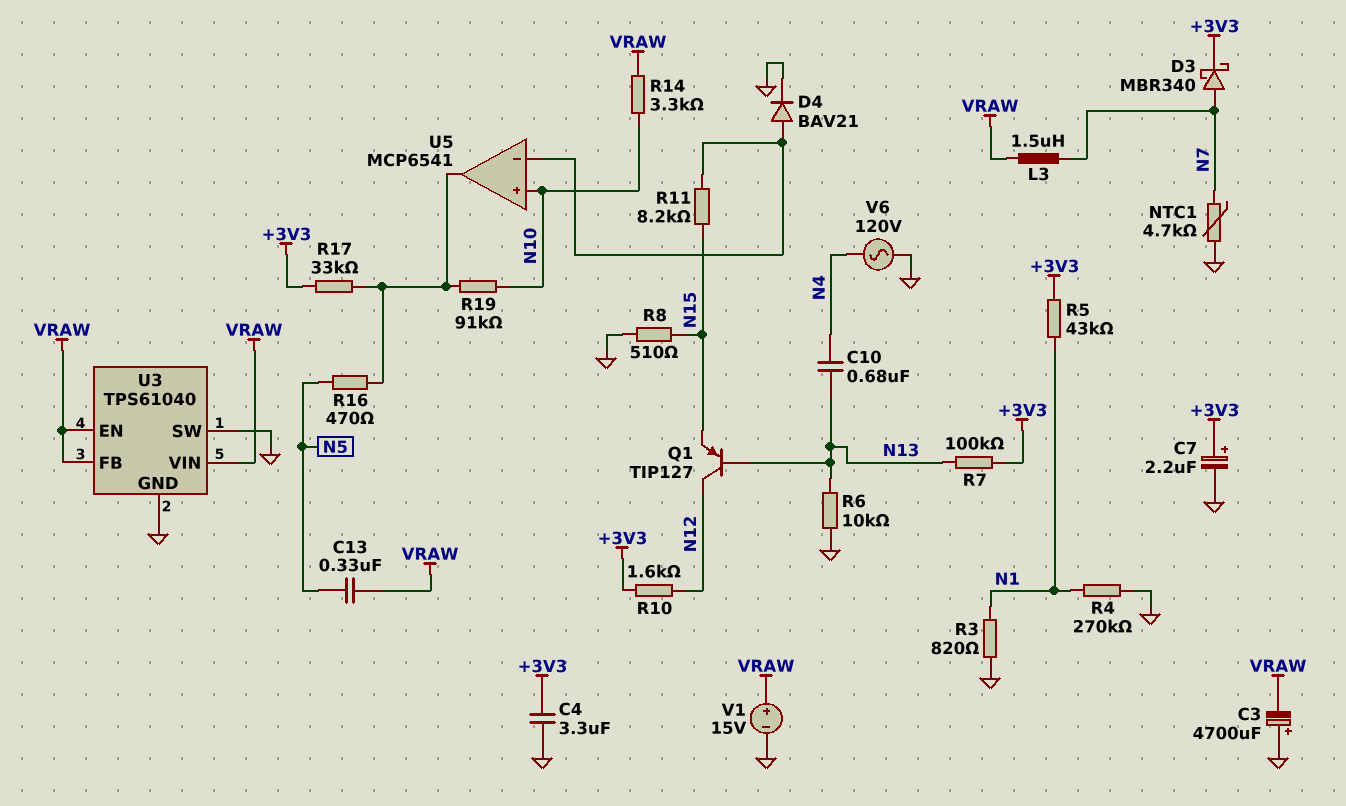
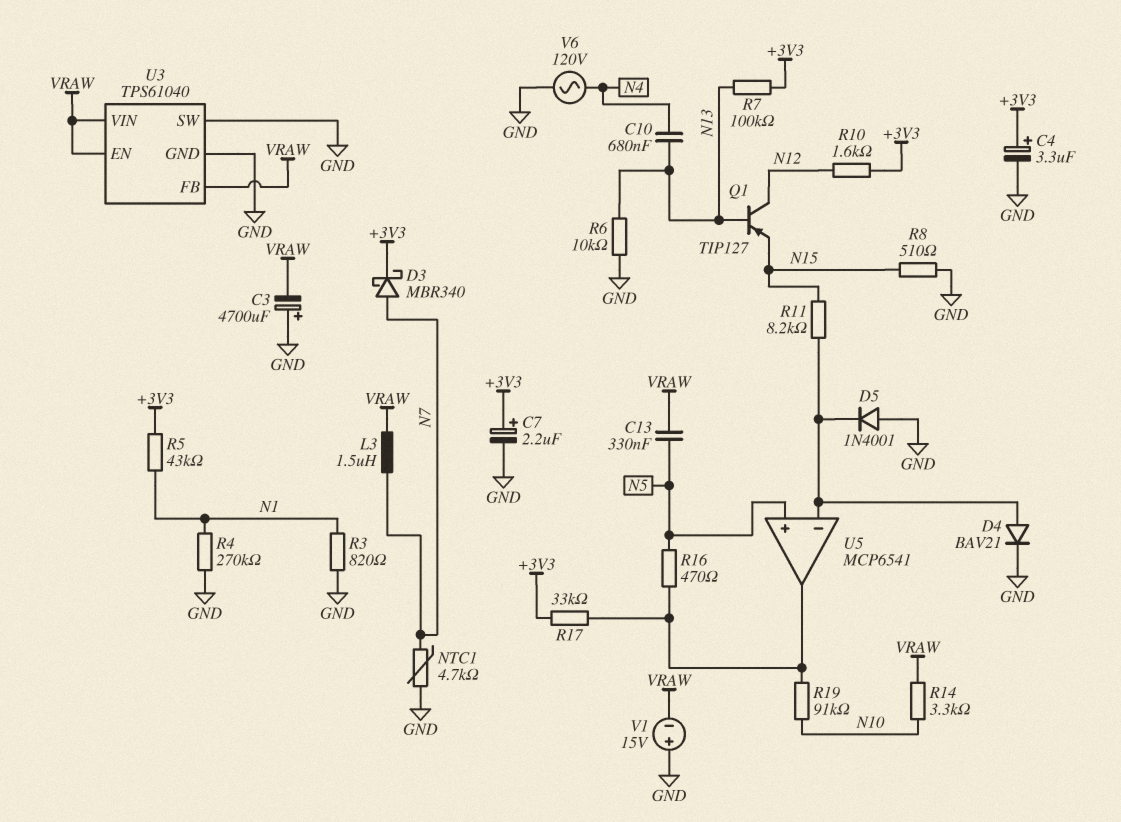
C4: 3.3uF (+3V3, GND) -> 3.3uF (plus +3V3, minus GND)
D5: none -> diode 1N4001 (A GND, K U5/in-)
U5 pin in+: N10 -> N5
V1: 15V (plus VRAW, minus GND) -> 15V (plus GND, minus VRAW)

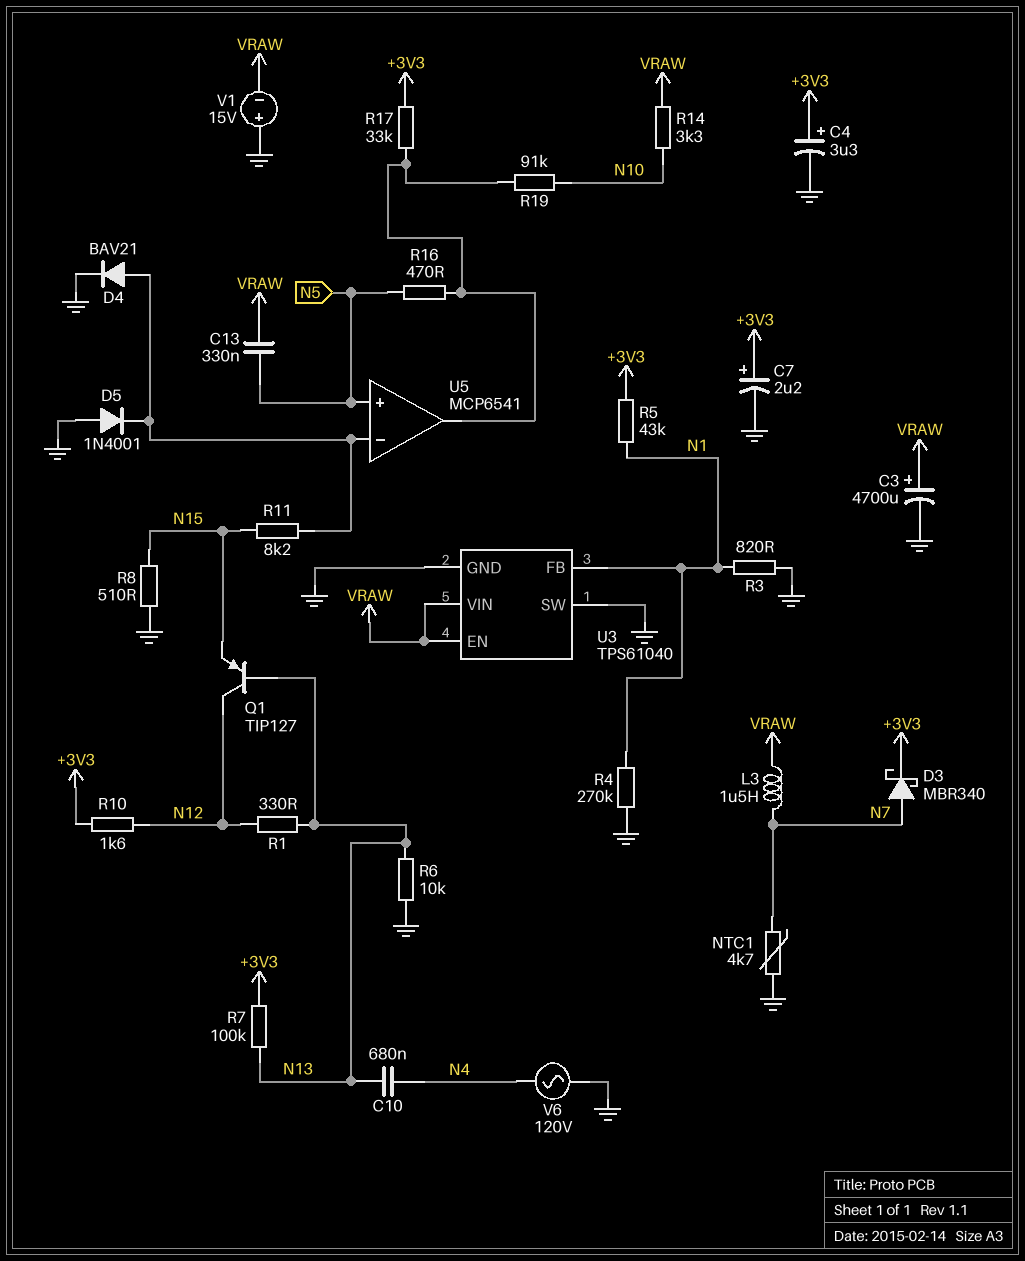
C3: 4700uF (plus GND, minus VRAW) -> 4700uF (plus VRAW, minus GND)
R1: none -> 330 (N12, N13)
U3 pin FB: VRAW -> N1

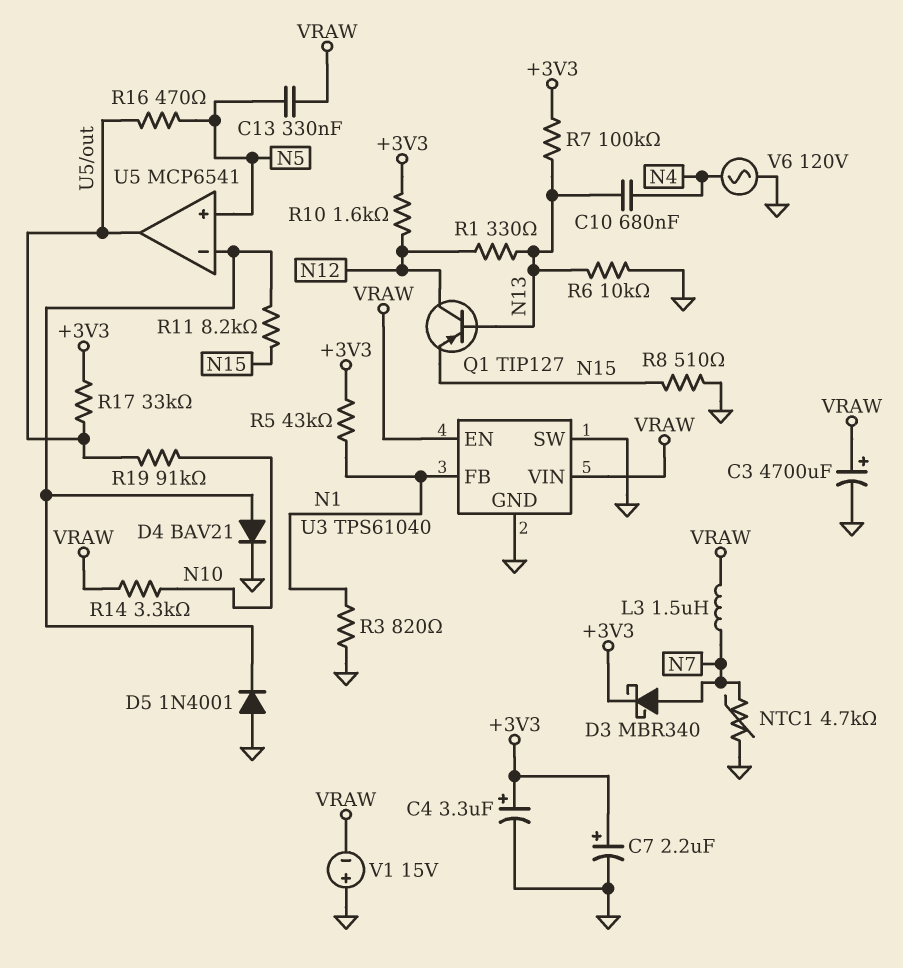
R4: 270k (GND, N1) -> none

